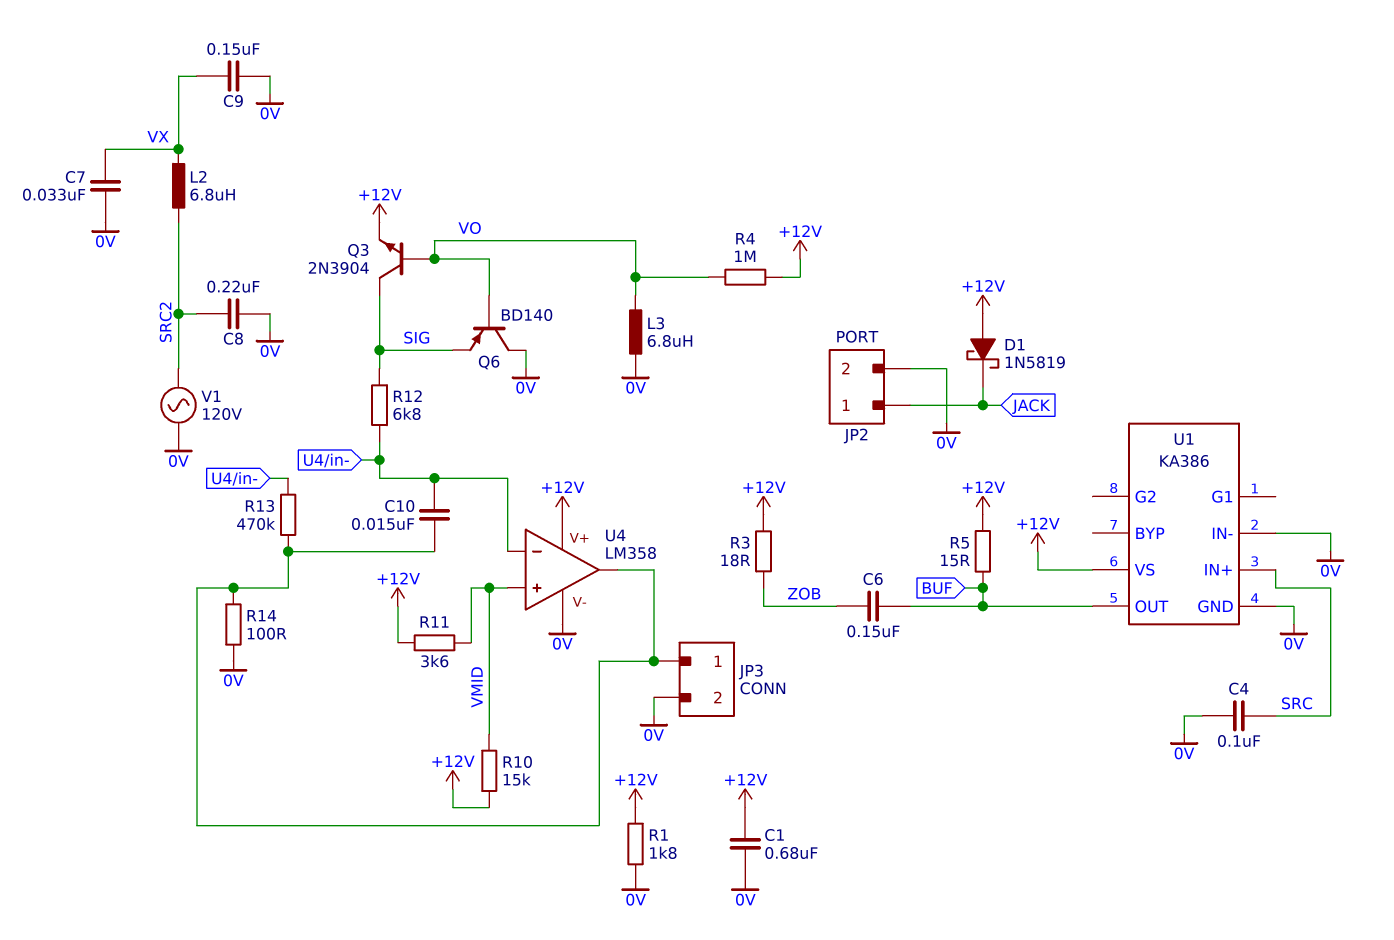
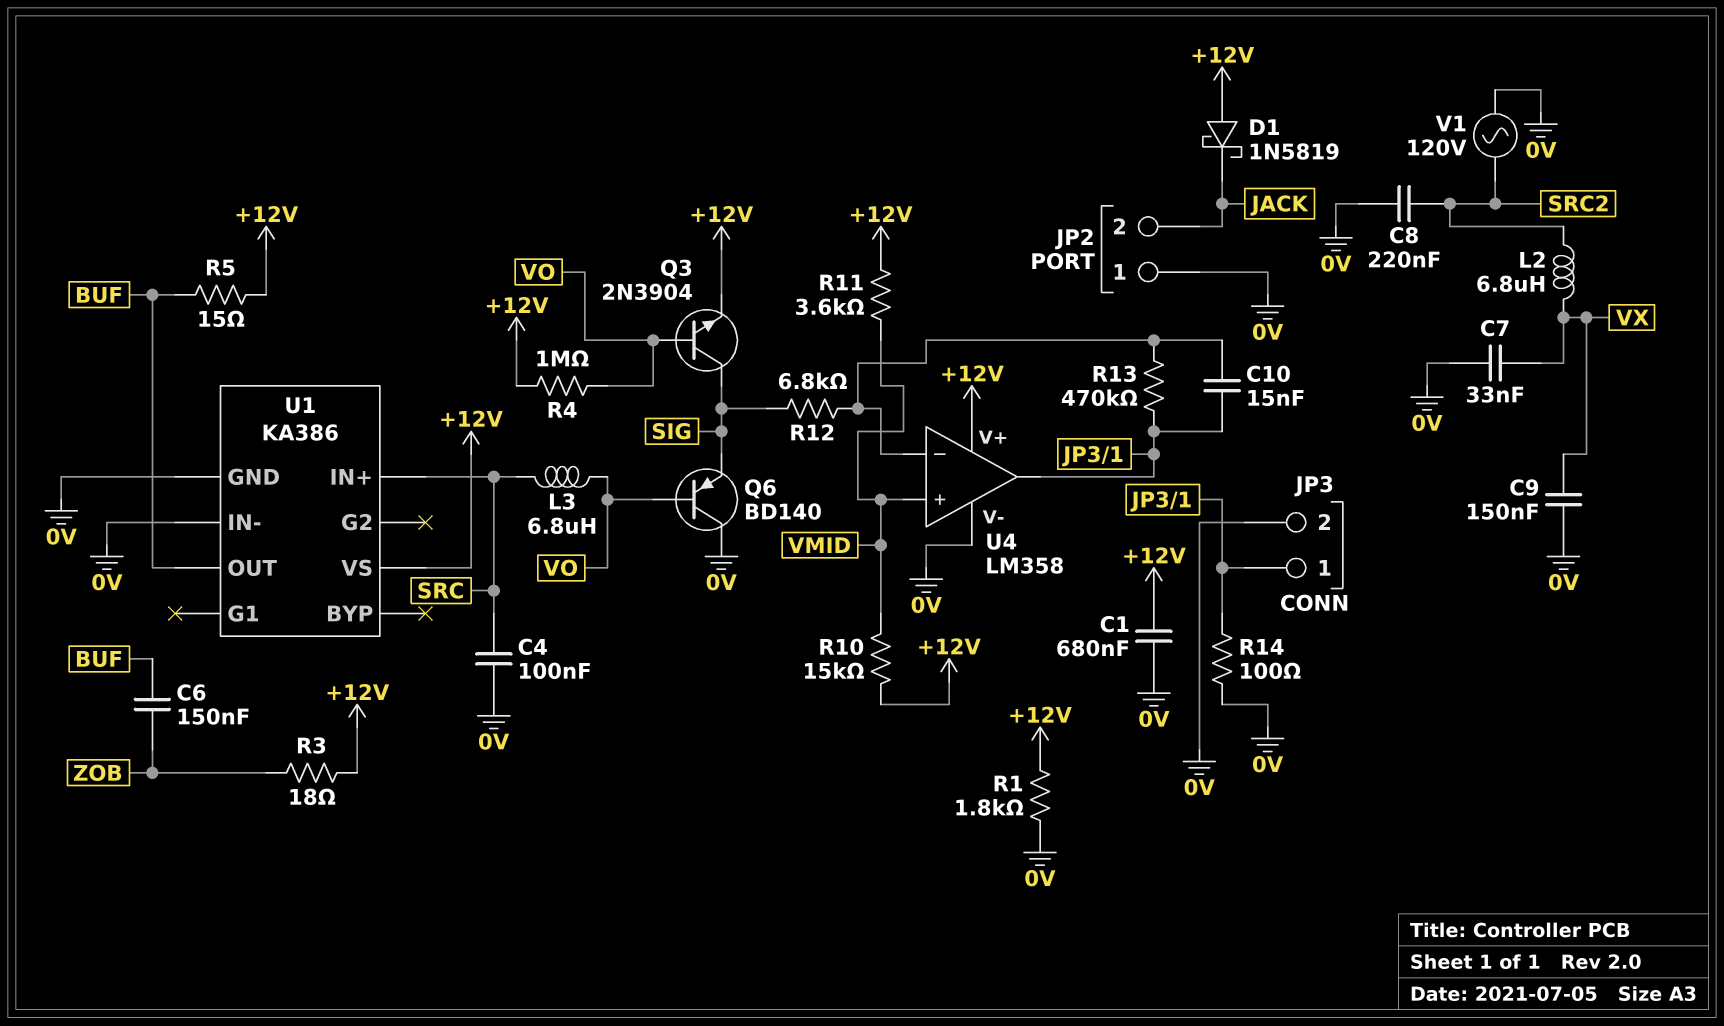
JP2 pin 1: JACK -> 0V
JP2 pin 2: 0V -> JACK
L3: 6.8uH (0V, VO) -> 6.8uH (SRC, VO)

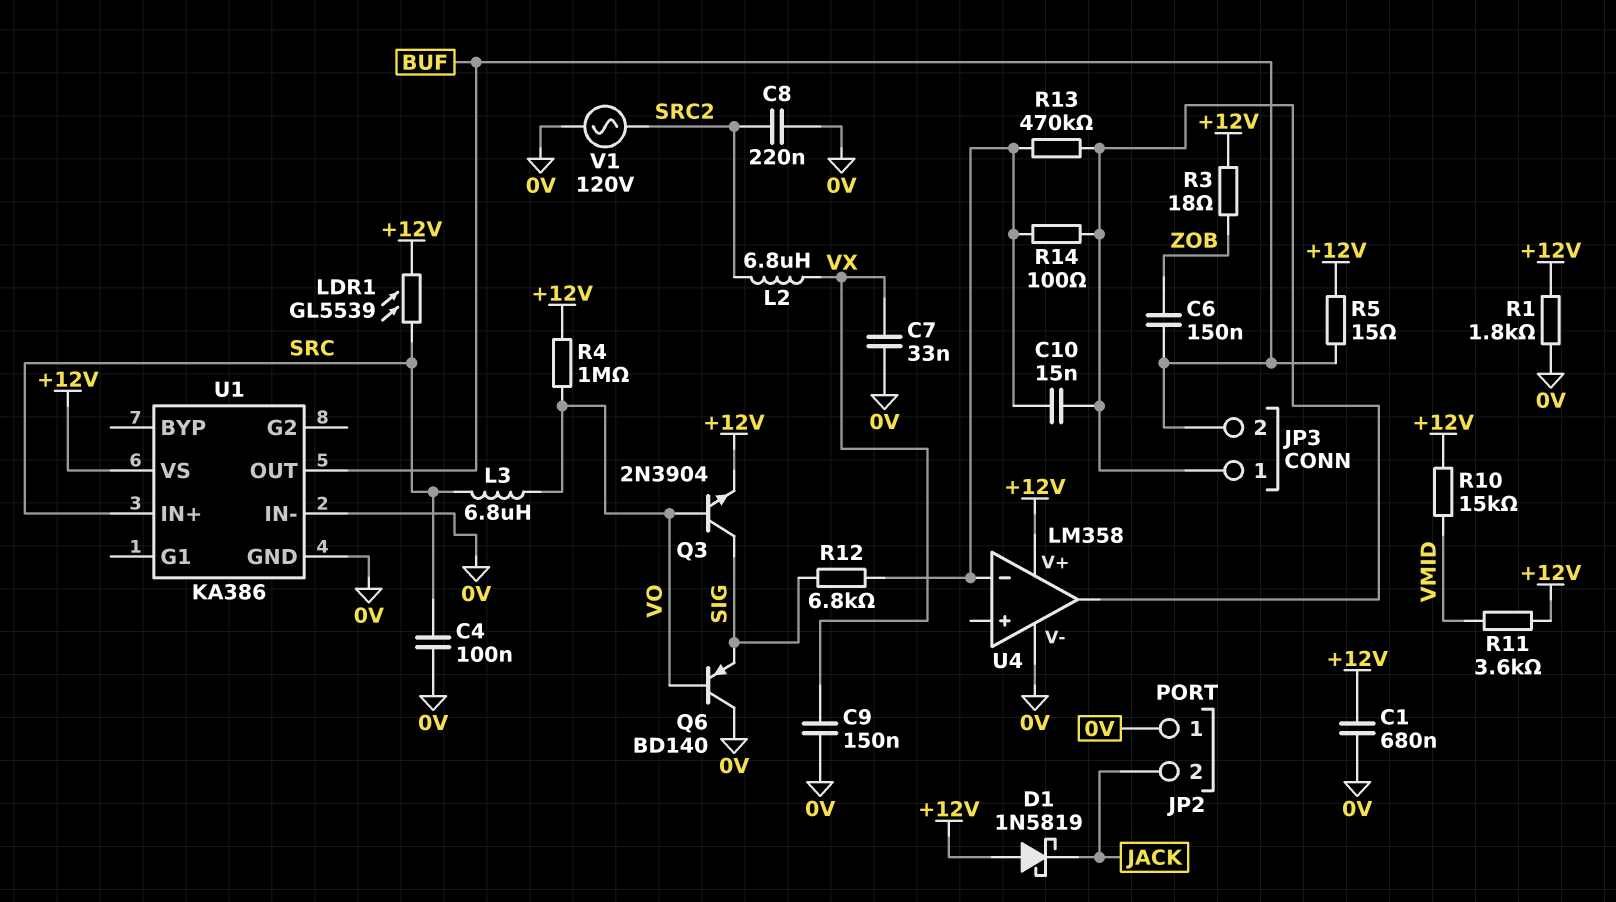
JP3 pin 2: 0V -> BUF
LDR1: none -> GL5539 (+12V, SRC)
R14: 100 (0V, JP3/1) -> 100 (JP3/1, U4/in-)
U4 pin in+: VMID -> none

